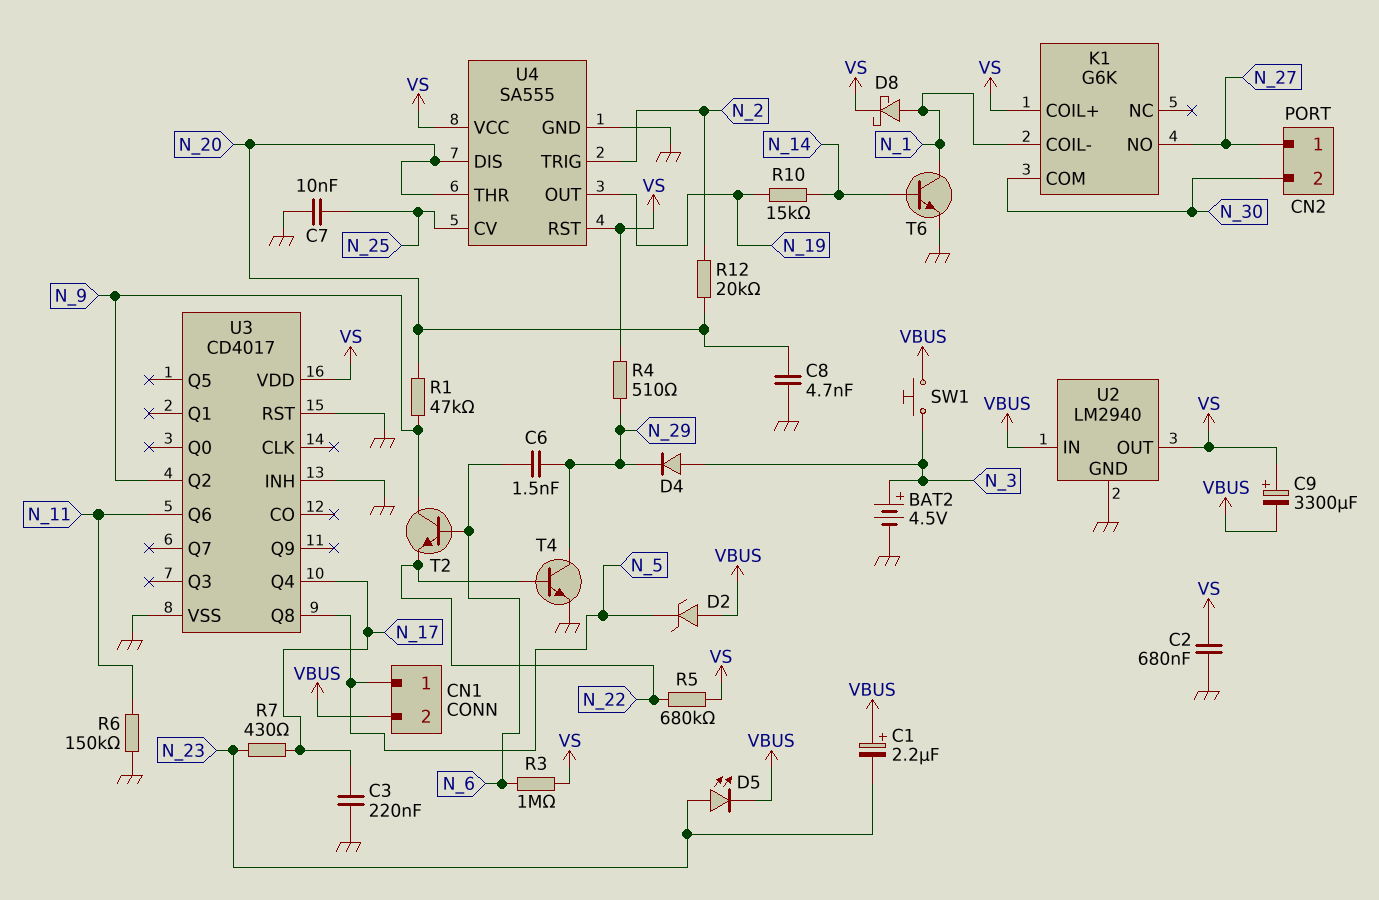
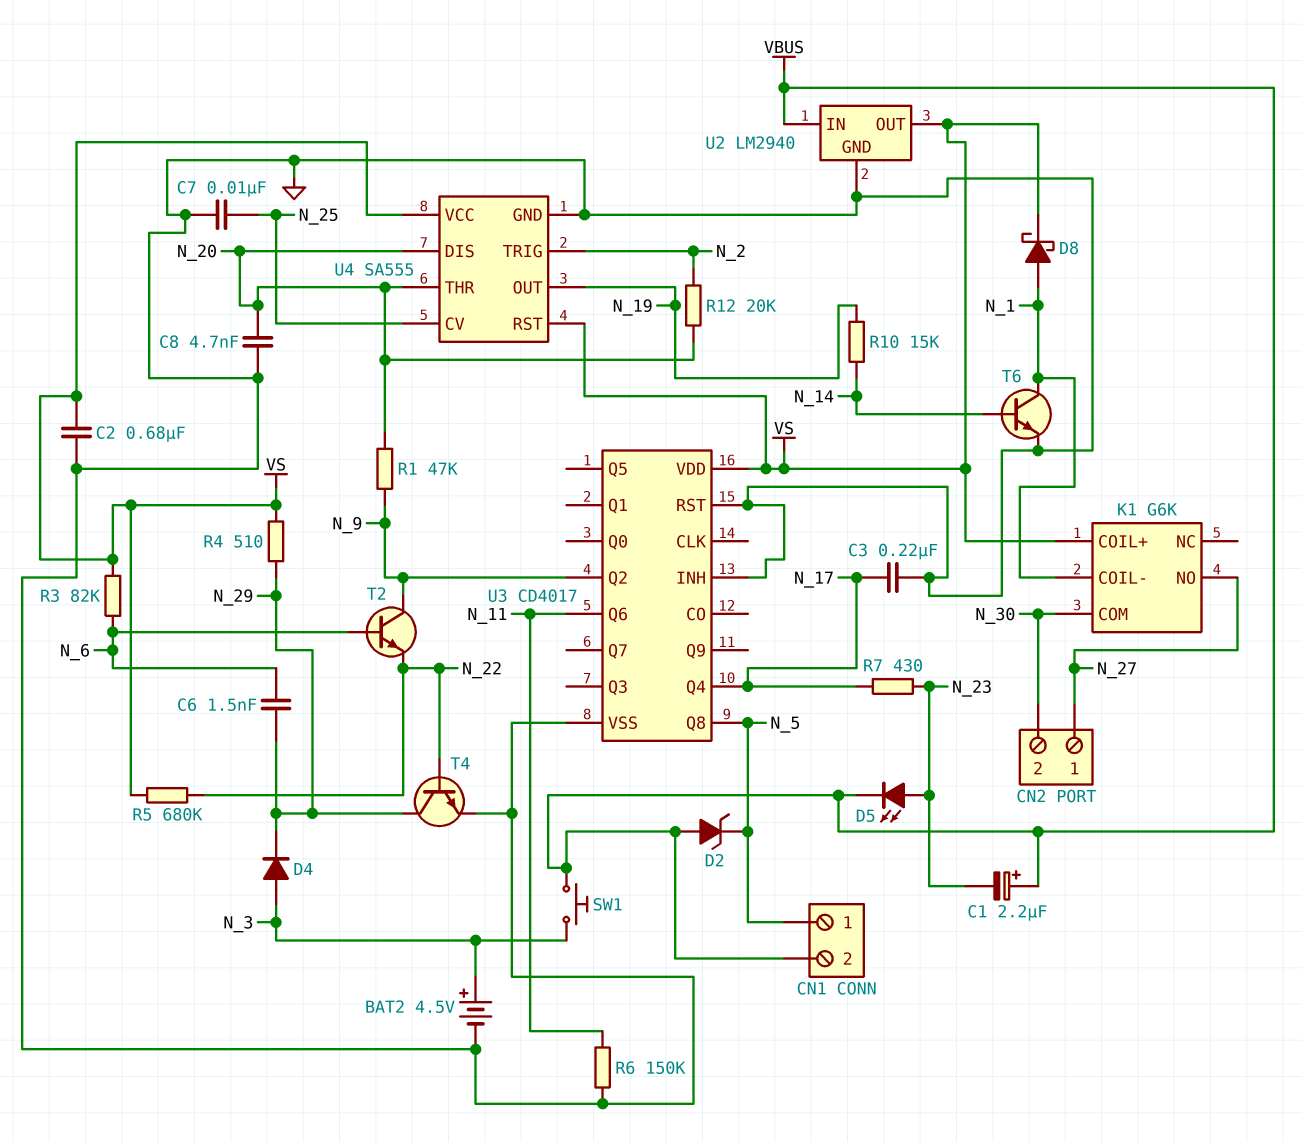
C9: 3300uF (plus VS, minus VBUS) -> none
R3: 1M (N_6, VS) -> 82k (N_6, VS)

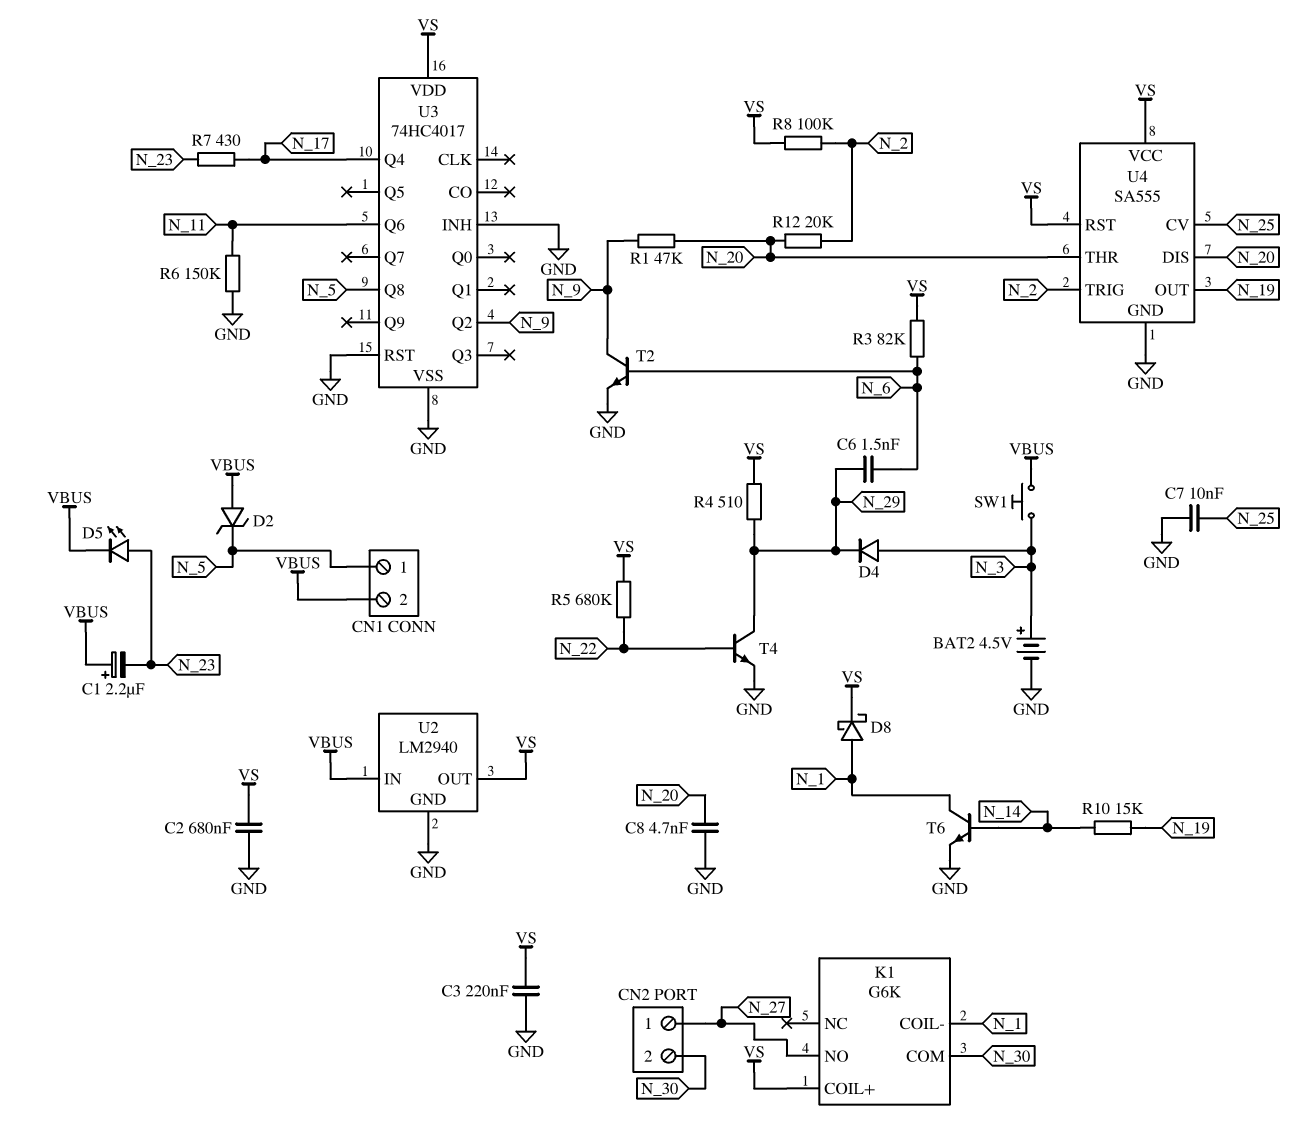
C3: 220nF (GND, N_17) -> 220nF (GND, VS)
R8: none -> 100k (N_2, VS)
T2: NPN (B N_6, C N_9, E N_22) -> NPN (B N_6, C N_9, E GND)
U3: CD4017 -> 74HC4017

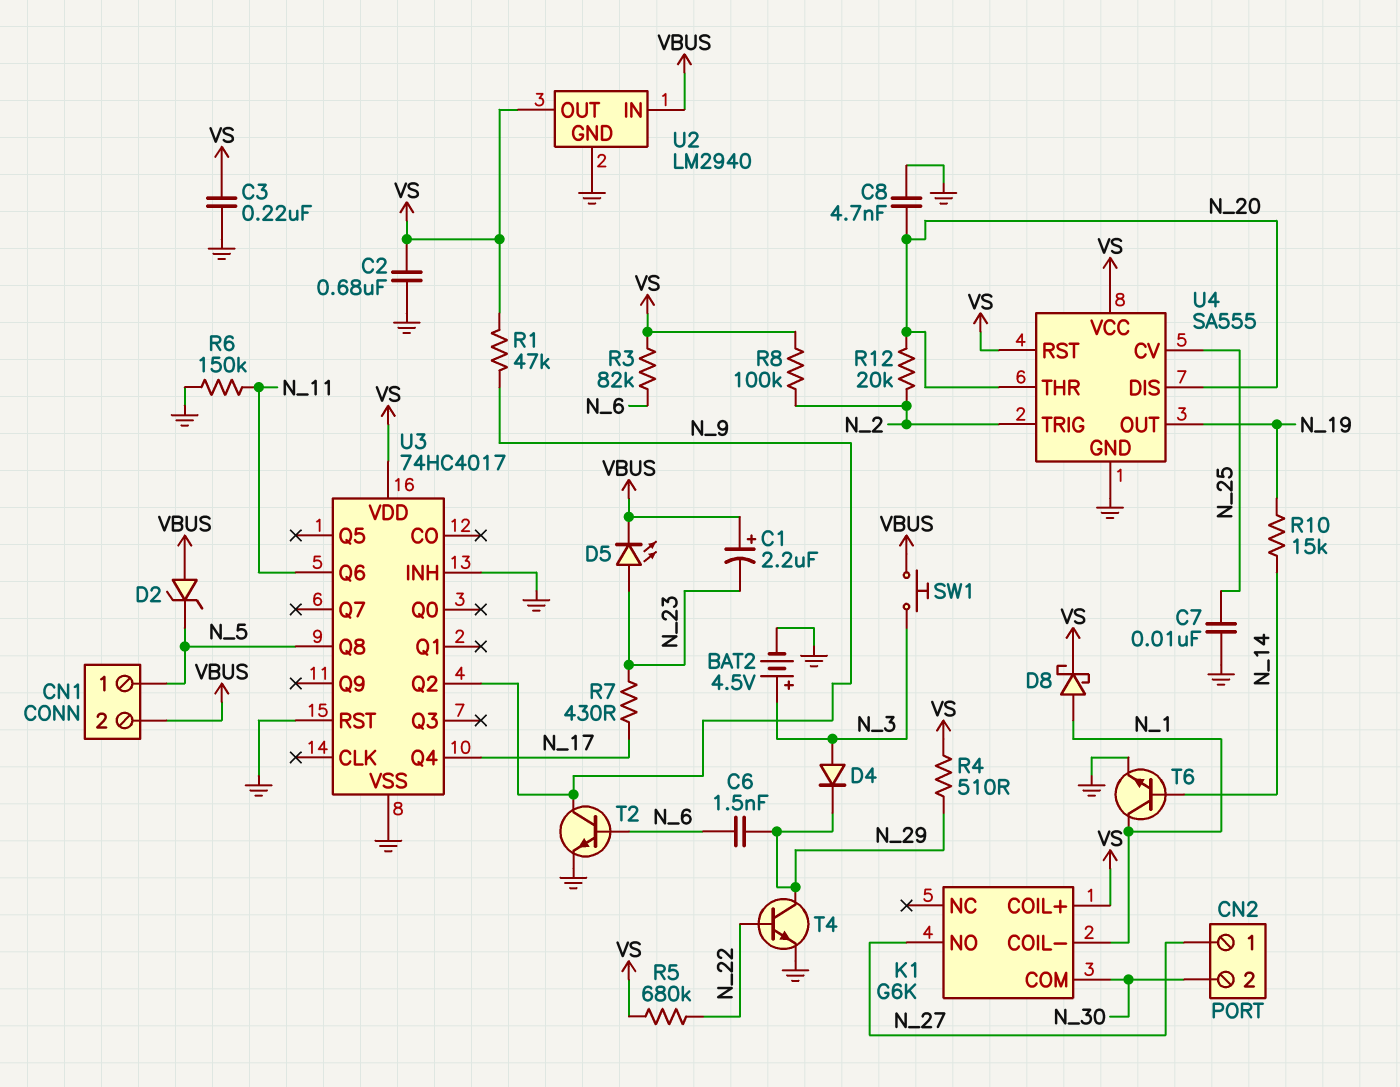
R1: 47k (N_9, N_20) -> 47k (N_9, VS)

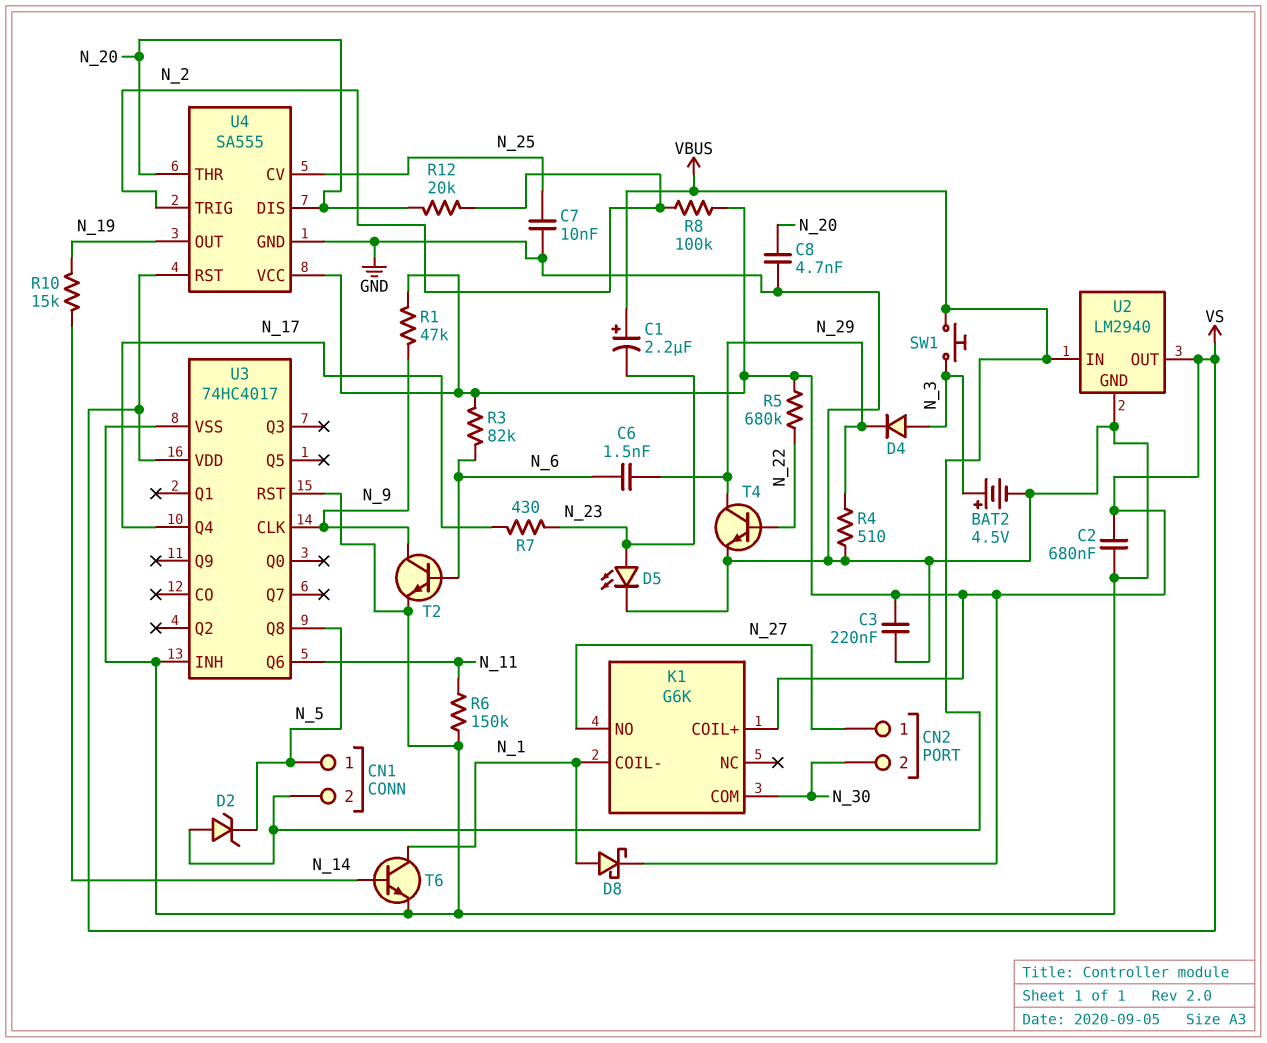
D5: LED (A N_23, K VBUS) -> LED (A N_23, K GND)
R4: 510 (N_29, VS) -> 510 (GND, N_29)
U3 pin CLK: none -> N_9
U3 pin Q2: N_9 -> none

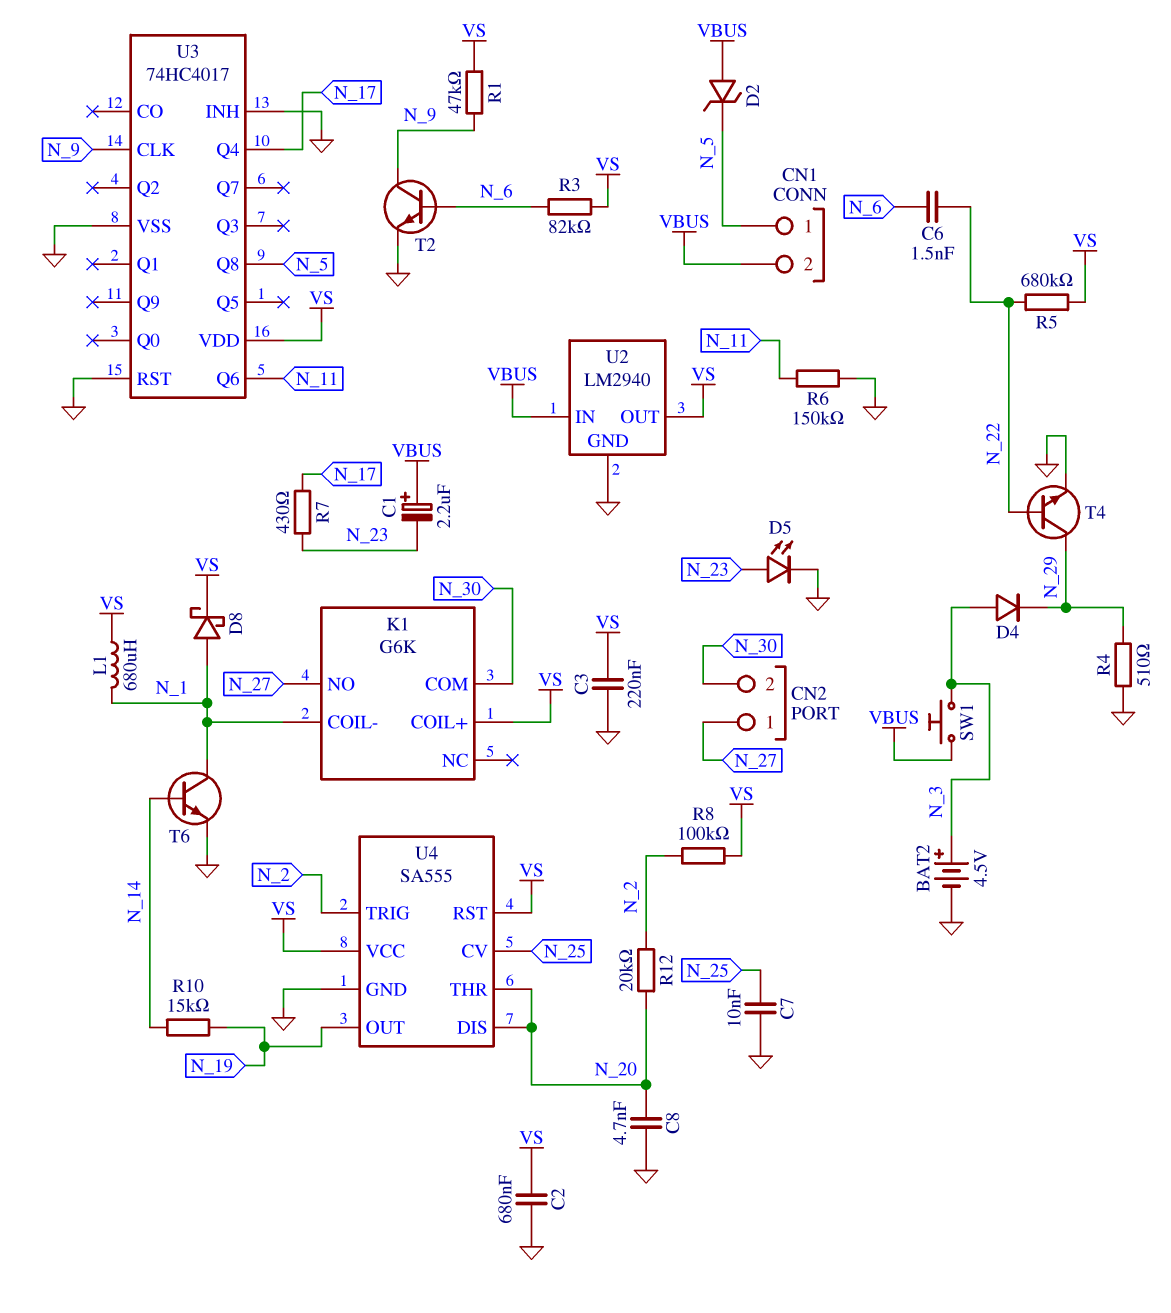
C6: 1.5nF (N_6, N_29) -> 1.5nF (N_6, N_22)
L1: none -> 680uH (N_1, VS)

